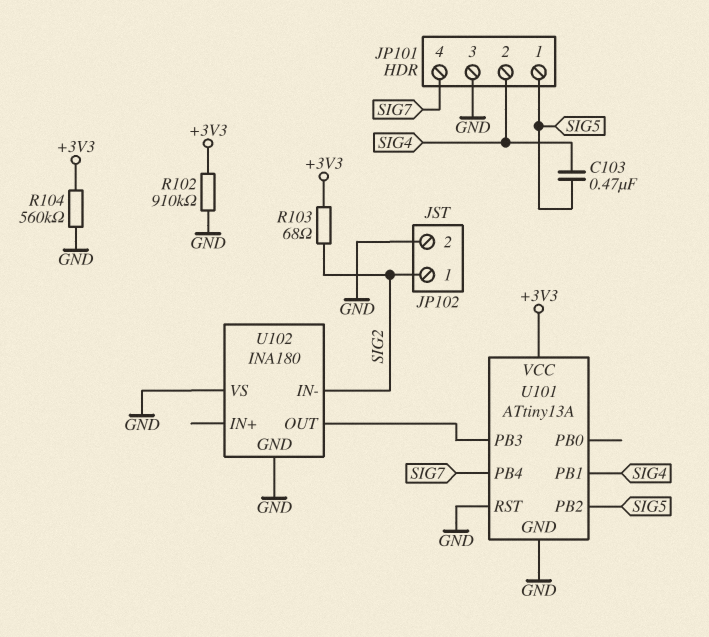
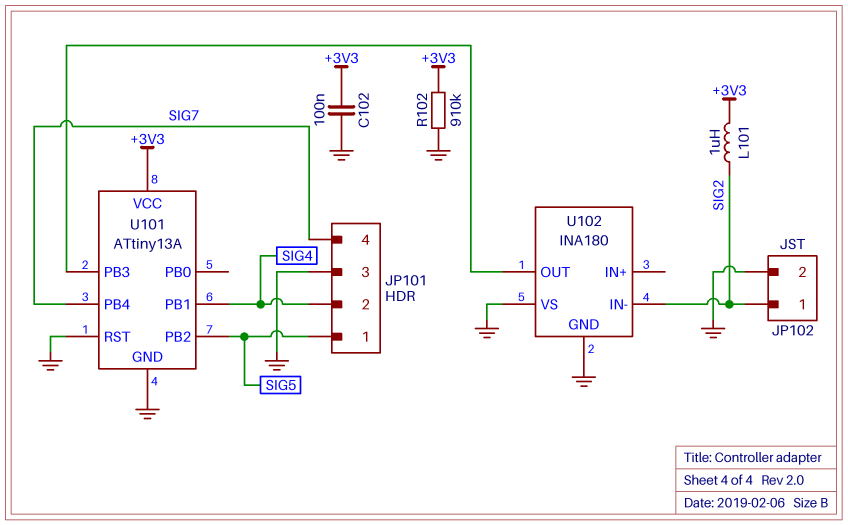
C102: none -> 100nF (+3V3, GND)
C103: 470nF (SIG4, SIG5) -> none
L101: none -> 1uH (+3V3, SIG2)
R103: 68 (+3V3, SIG2) -> none
R104: 560k (+3V3, GND) -> none

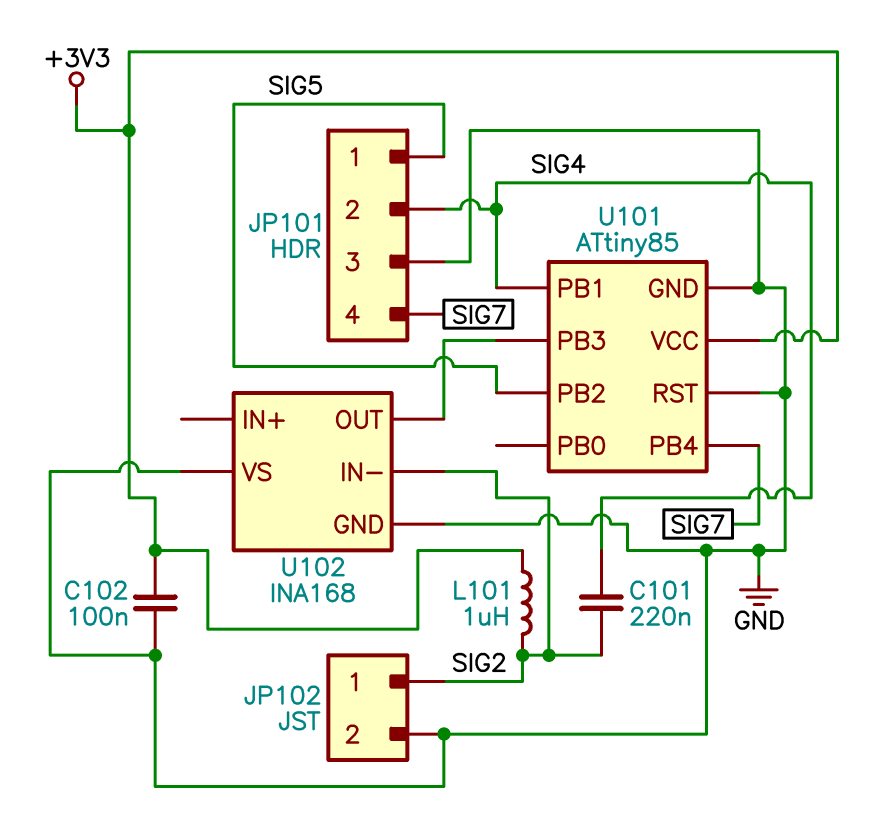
C101: none -> 220nF (SIG2, SIG4)
R102: 910k (+3V3, GND) -> none
U101: ATtiny13A -> ATtiny85
U102: INA180 -> INA168

